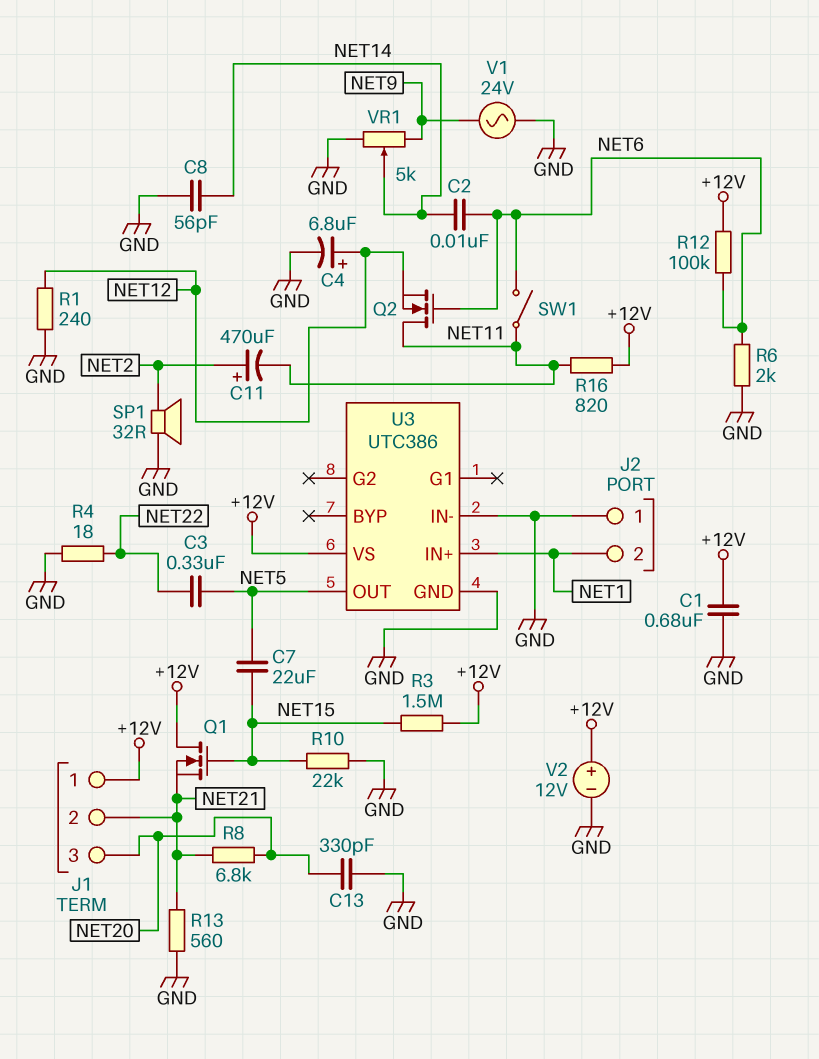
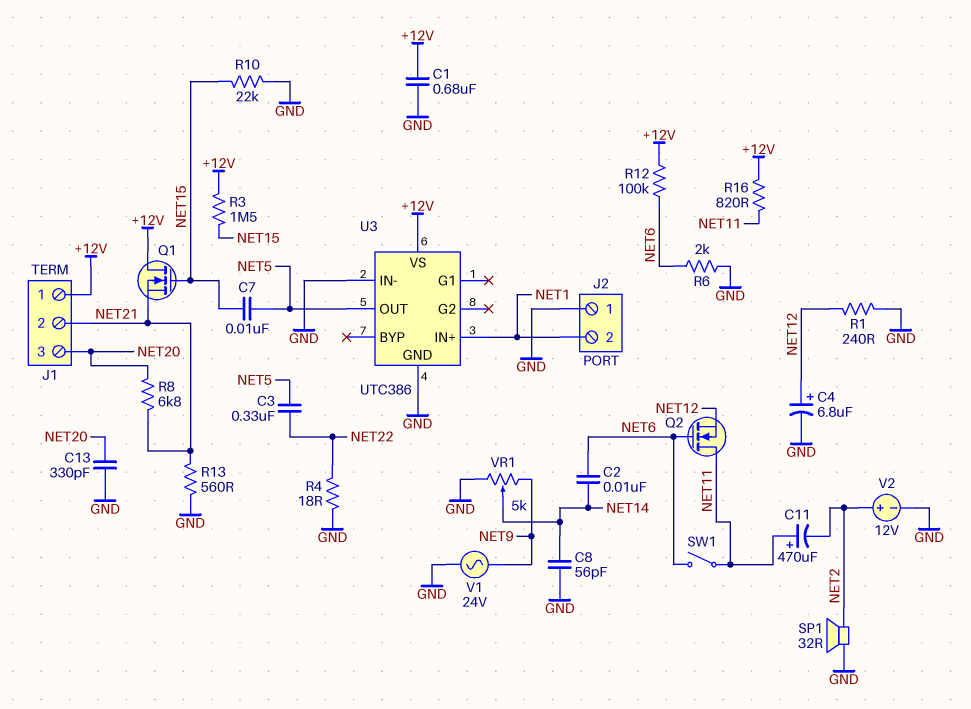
C7: 22uF (NET5, NET15) -> 10nF (NET5, NET15)
C11: 470uF (plus NET2, minus NET11) -> 470uF (plus NET11, minus NET2)
V2: 12V (plus +12V, minus GND) -> 12V (plus NET2, minus GND)

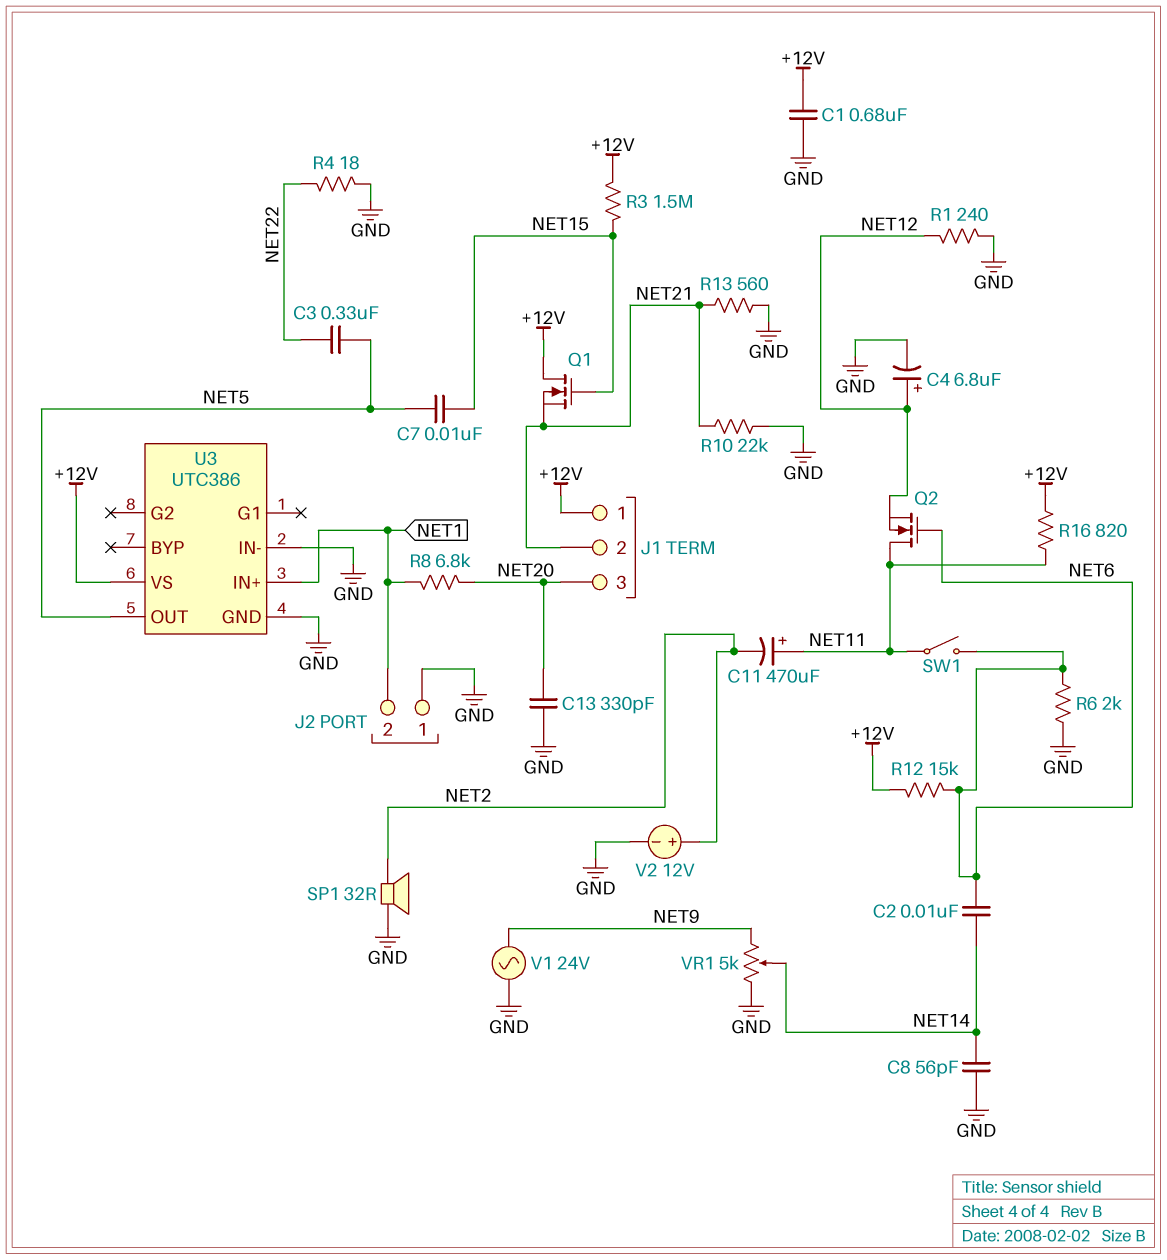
R8: 6.8k (NET20, NET21) -> 6.8k (NET1, NET20)
R10: 22k (GND, NET15) -> 22k (GND, NET21)
R12: 100k (+12V, NET6) -> 15k (+12V, NET6)

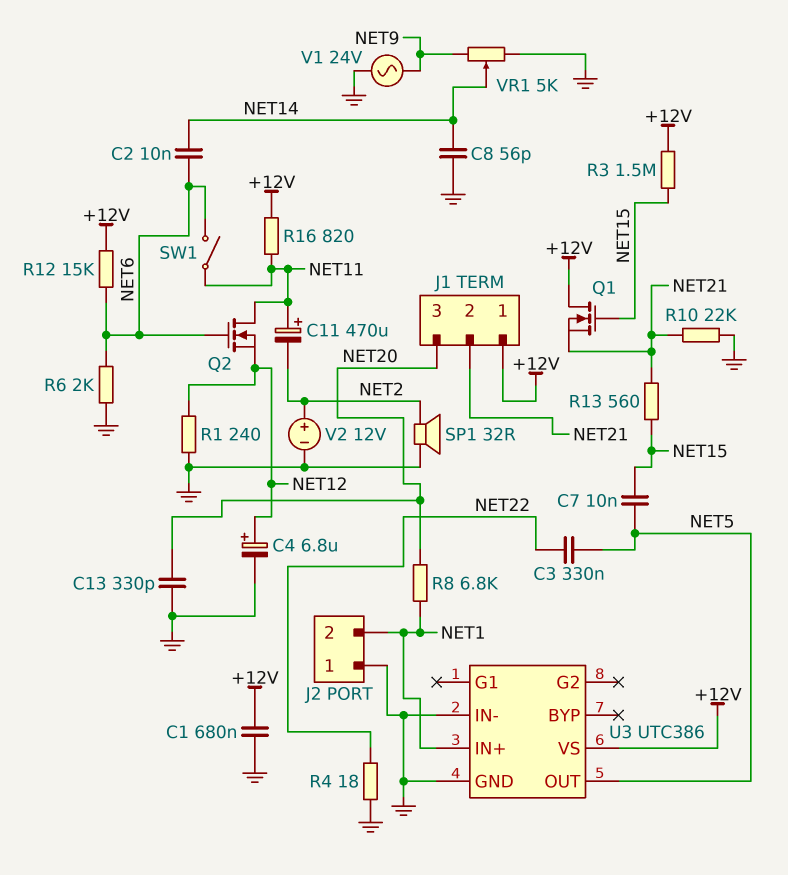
R13: 560 (GND, NET21) -> 560 (NET15, NET21)

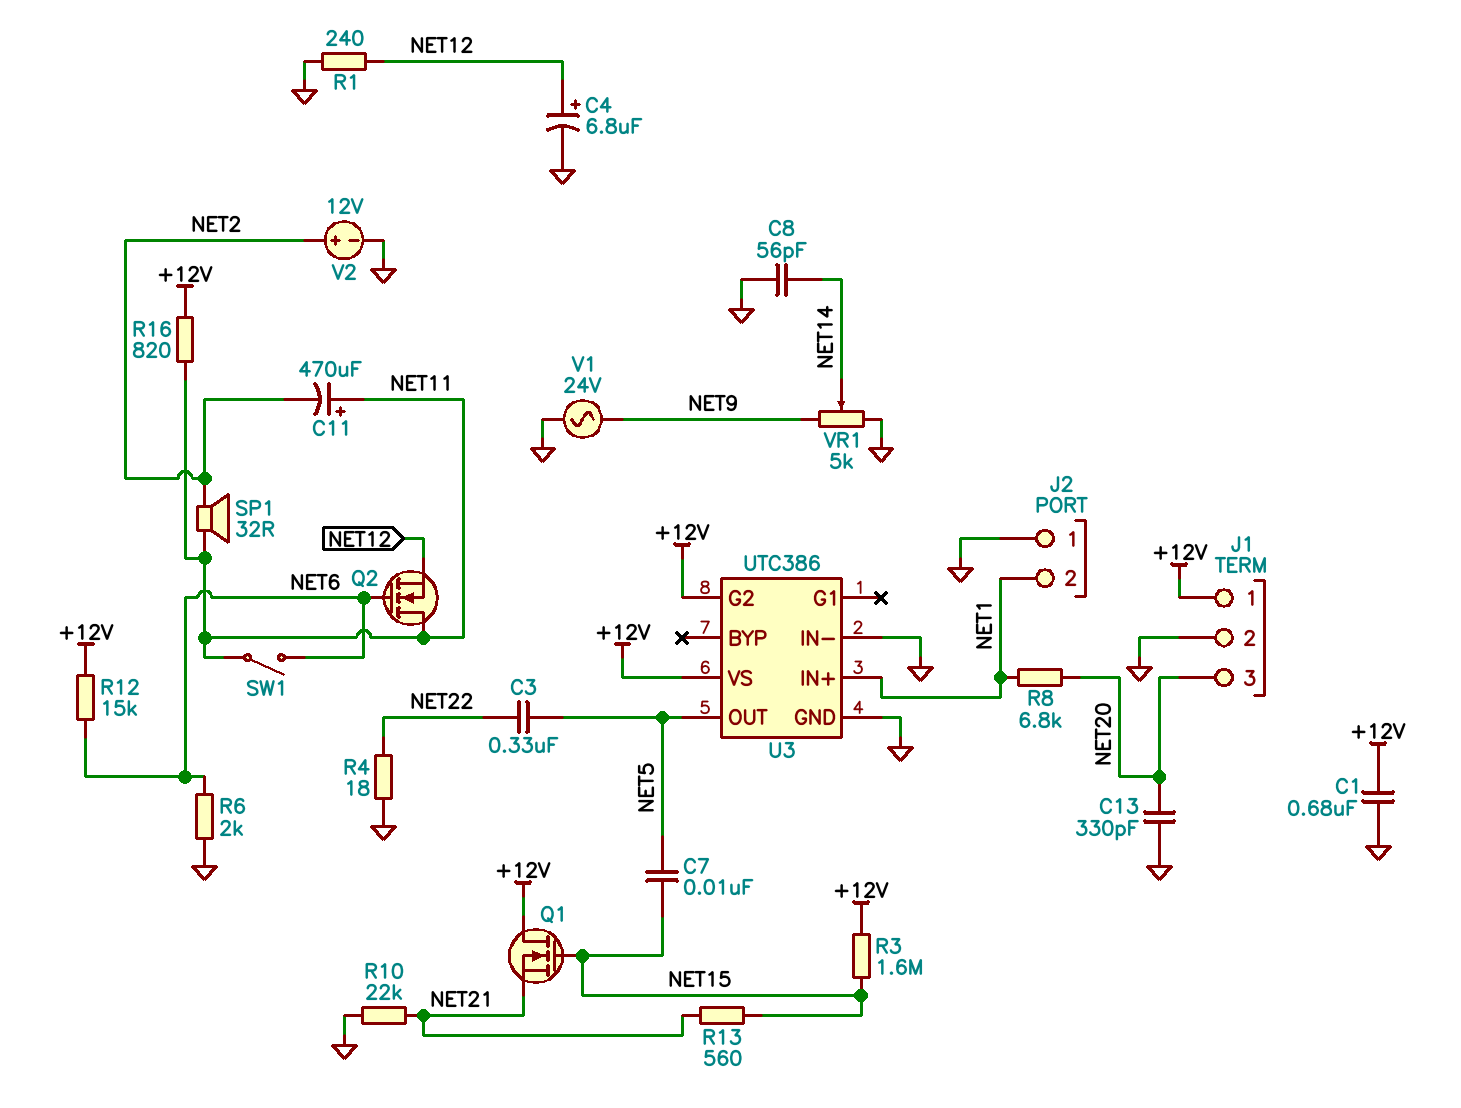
C2: 10nF (NET6, NET14) -> none
J1 pin 2: NET21 -> GND
R3: 1.5M (+12V, NET15) -> 1.6M (+12V, NET15)
SP1: speaker 32R (GND, NET2) -> speaker 32R (NET2, NET11)
U3 pin G2: none -> +12V

